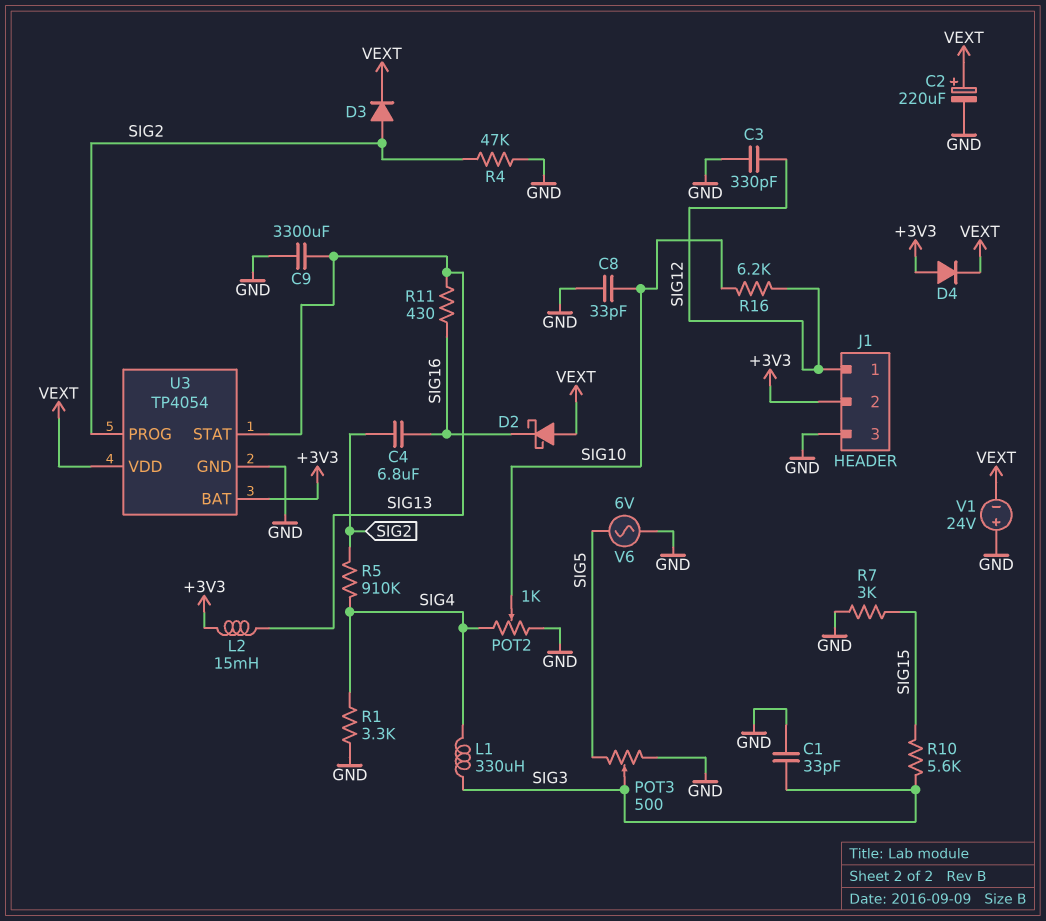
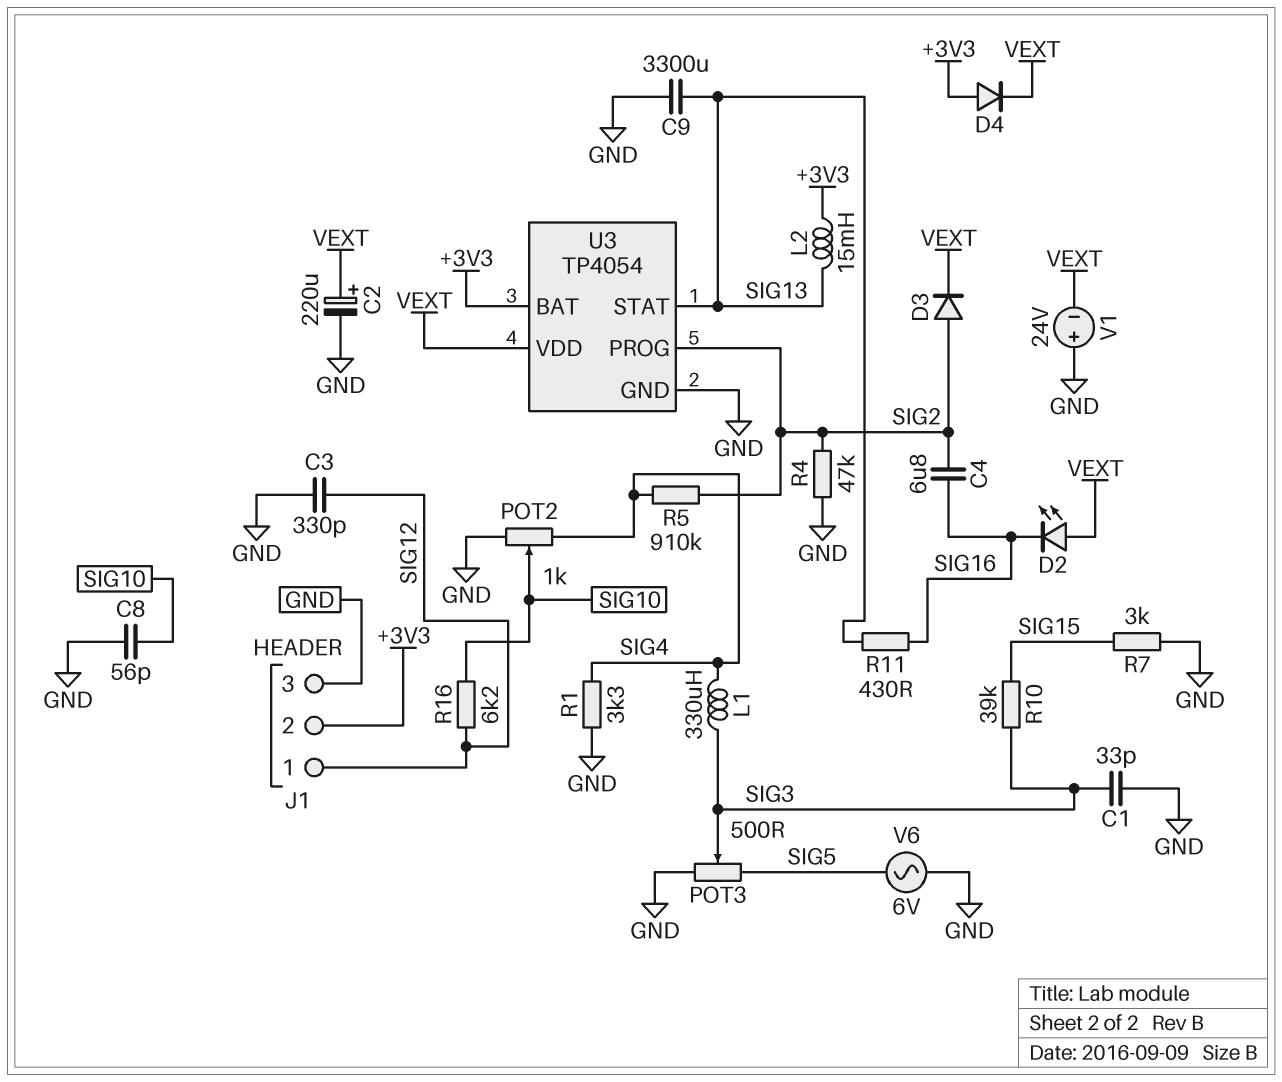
C8: 33pF (GND, SIG10) -> 56pF (GND, SIG10)
D2: schottky (A VEXT, K SIG16) -> LED (A VEXT, K SIG16)
R10: 5.6k (SIG3, SIG15) -> 39k (SIG3, SIG15)

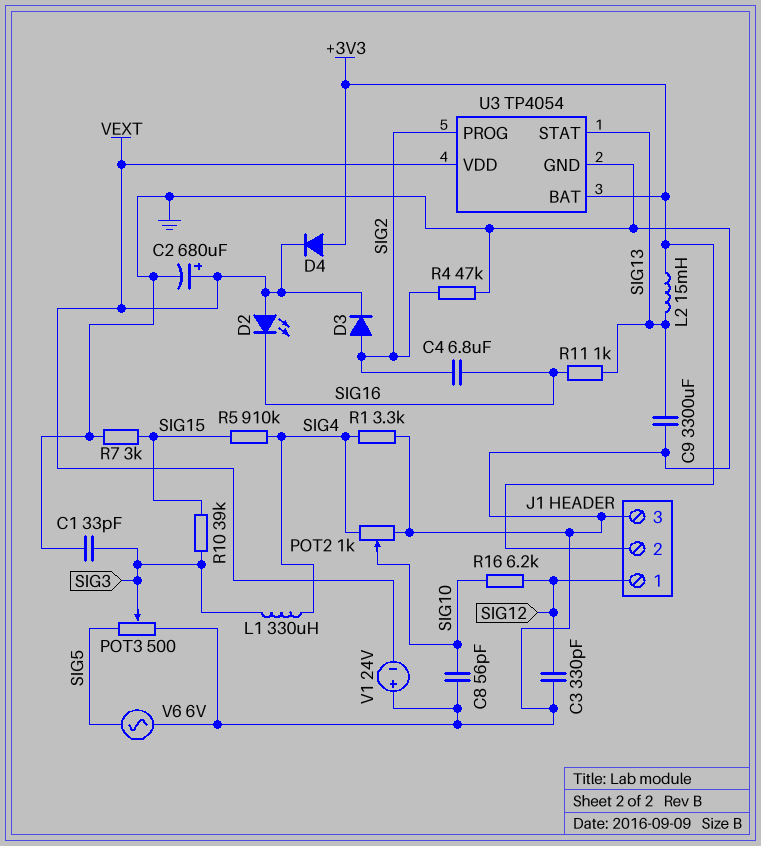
C2: 220uF (plus VEXT, minus GND) -> 680uF (plus VEXT, minus GND)
R5: 910k (SIG2, SIG4) -> 910k (SIG4, SIG15)
R11: 430 (SIG13, SIG16) -> 1k (SIG13, SIG16)

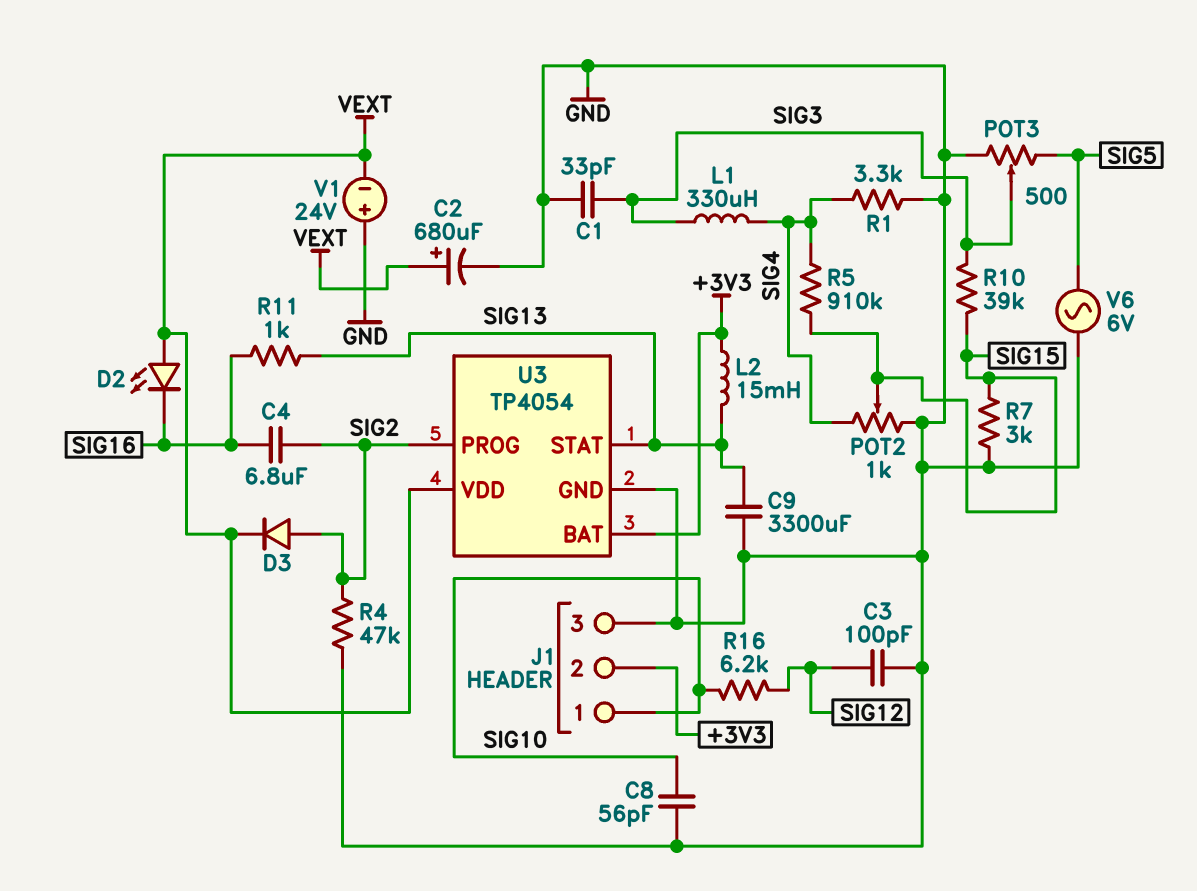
C3: 330pF (GND, SIG12) -> 100pF (GND, SIG12)
D4: diode (A +3V3, K VEXT) -> none
J1 pin 1: SIG12 -> SIG10
POT2: 1k (GND, SIG4, wiper SIG10) -> 1k (GND, SIG4, wiper SIG15)

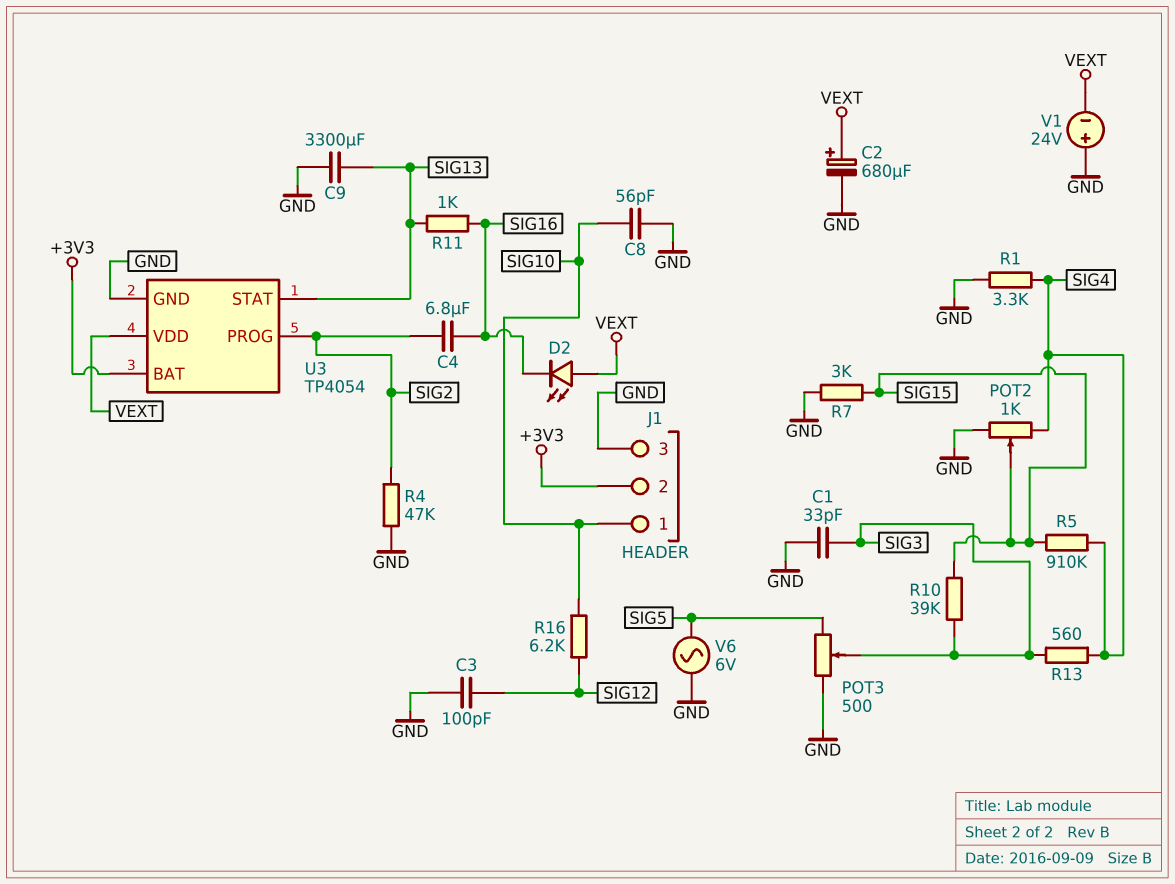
D3: diode (A SIG2, K VEXT) -> none
L1: 330uH (SIG3, SIG4) -> none
L2: 15mH (+3V3, SIG13) -> none
R13: none -> 560 (SIG3, SIG4)

